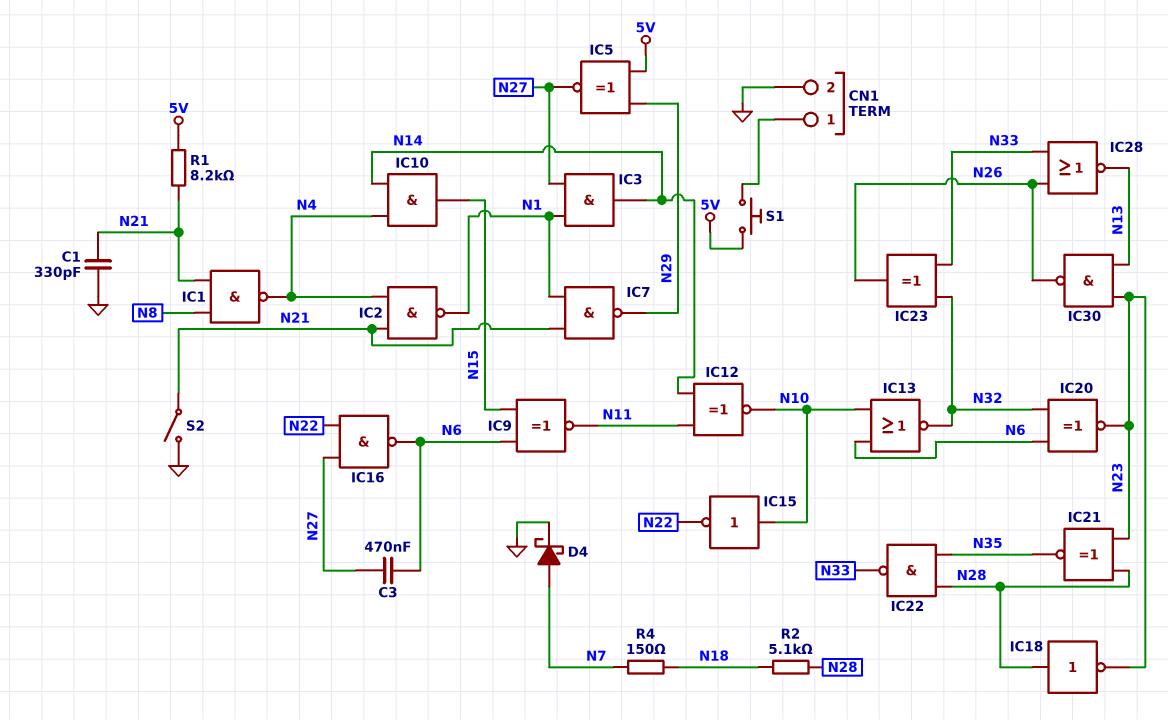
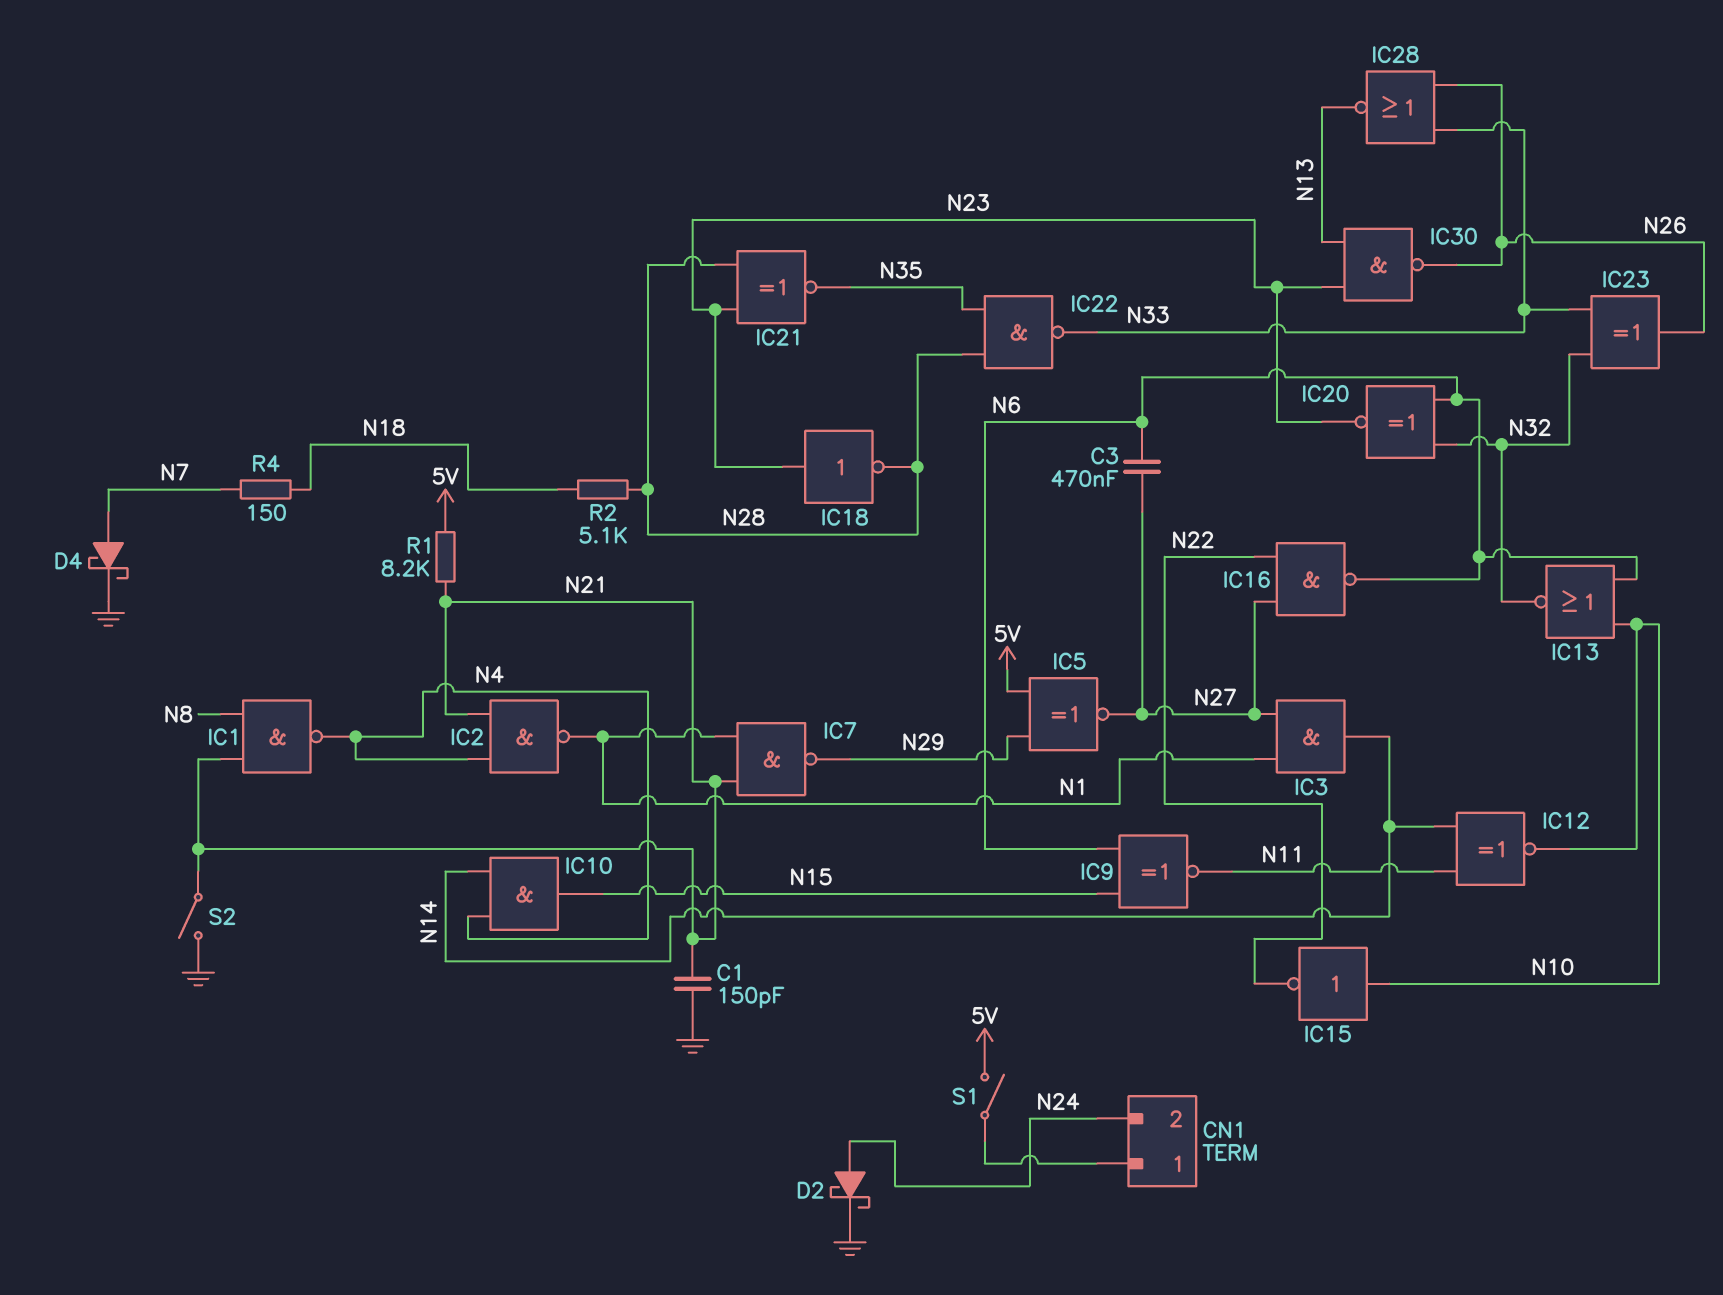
C1: 330pF (GND, N21) -> 150pF (GND, N21)
CN1 pin 2: GND -> N24
D2: none -> schottky (A N24, K GND)
IC18: NOT (in N28, out N23) -> NOT (in N23, out N28)
S1: button (5V, CN1/1) -> switch (5V, CN1/1)

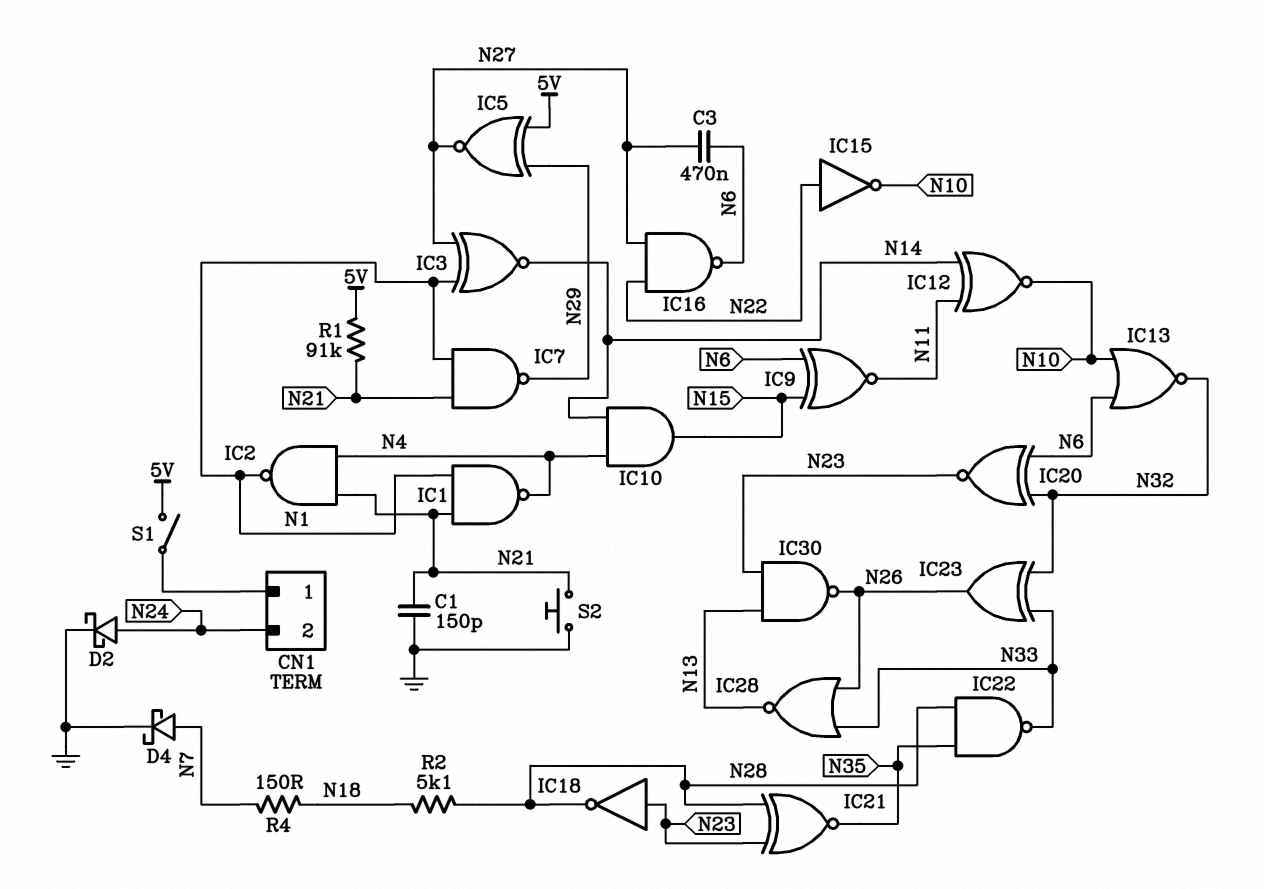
IC1: NAND (in N8, in N21, out N4) -> NAND (in N1, in N21, out N4)
IC3: AND (in N1, in N27, out N14) -> XNOR (in N1, in N27, out N14)
IC15: NOT (in N10, out N22) -> NOT (in N22, out N10)
R1: 8.2k (5V, N21) -> 91k (5V, N21)
S2: switch (GND, N21) -> button (GND, N21)

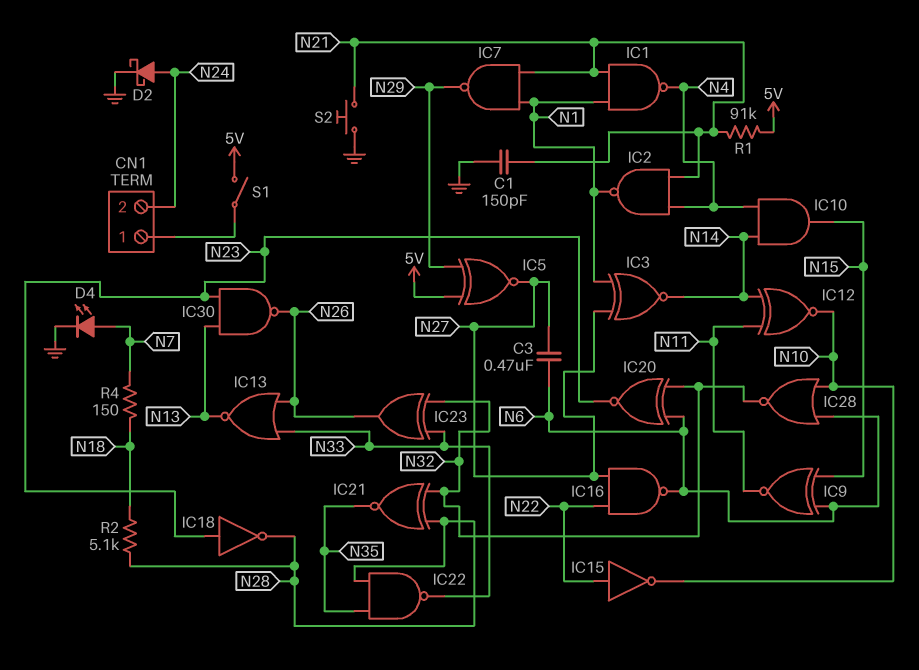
D4: schottky (A N7, K GND) -> LED (A N7, K GND)
IC13: NOR (in N6, in N10, out N32) -> NOR (in N26, in N33, out N13)
IC21: XNOR (in N23, in N28, out N35) -> XNOR (in N28, in N32, out N35)
IC28: NOR (in N26, in N33, out N13) -> NOR (in N6, in N10, out N32)

